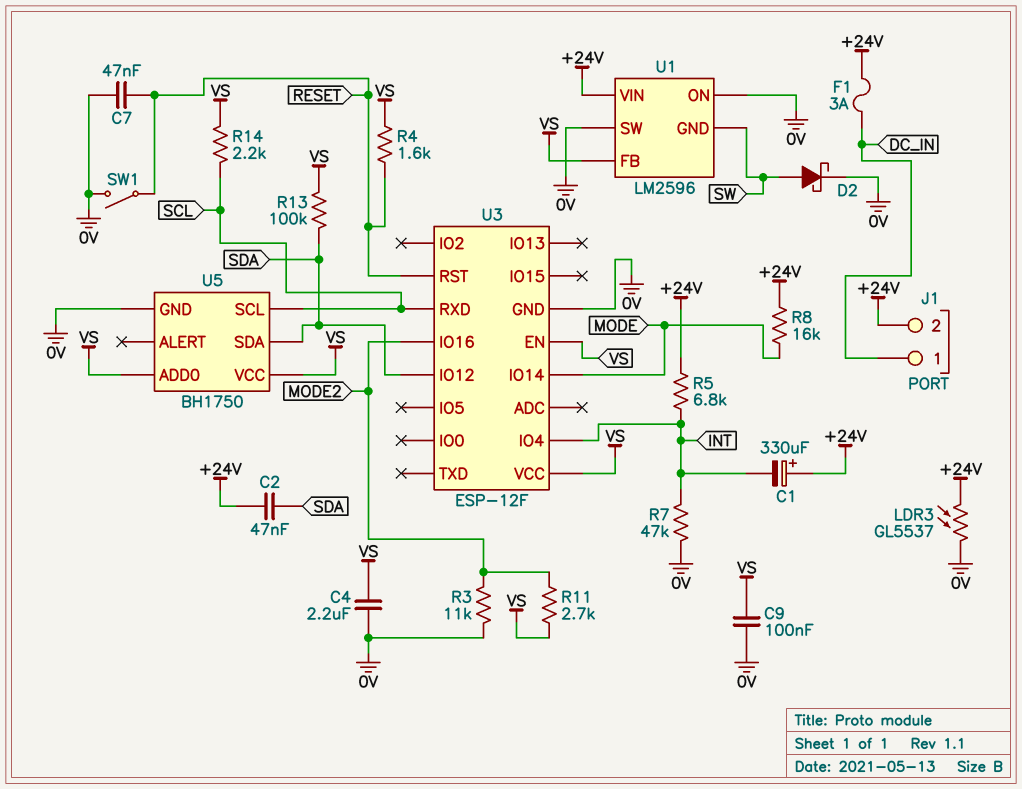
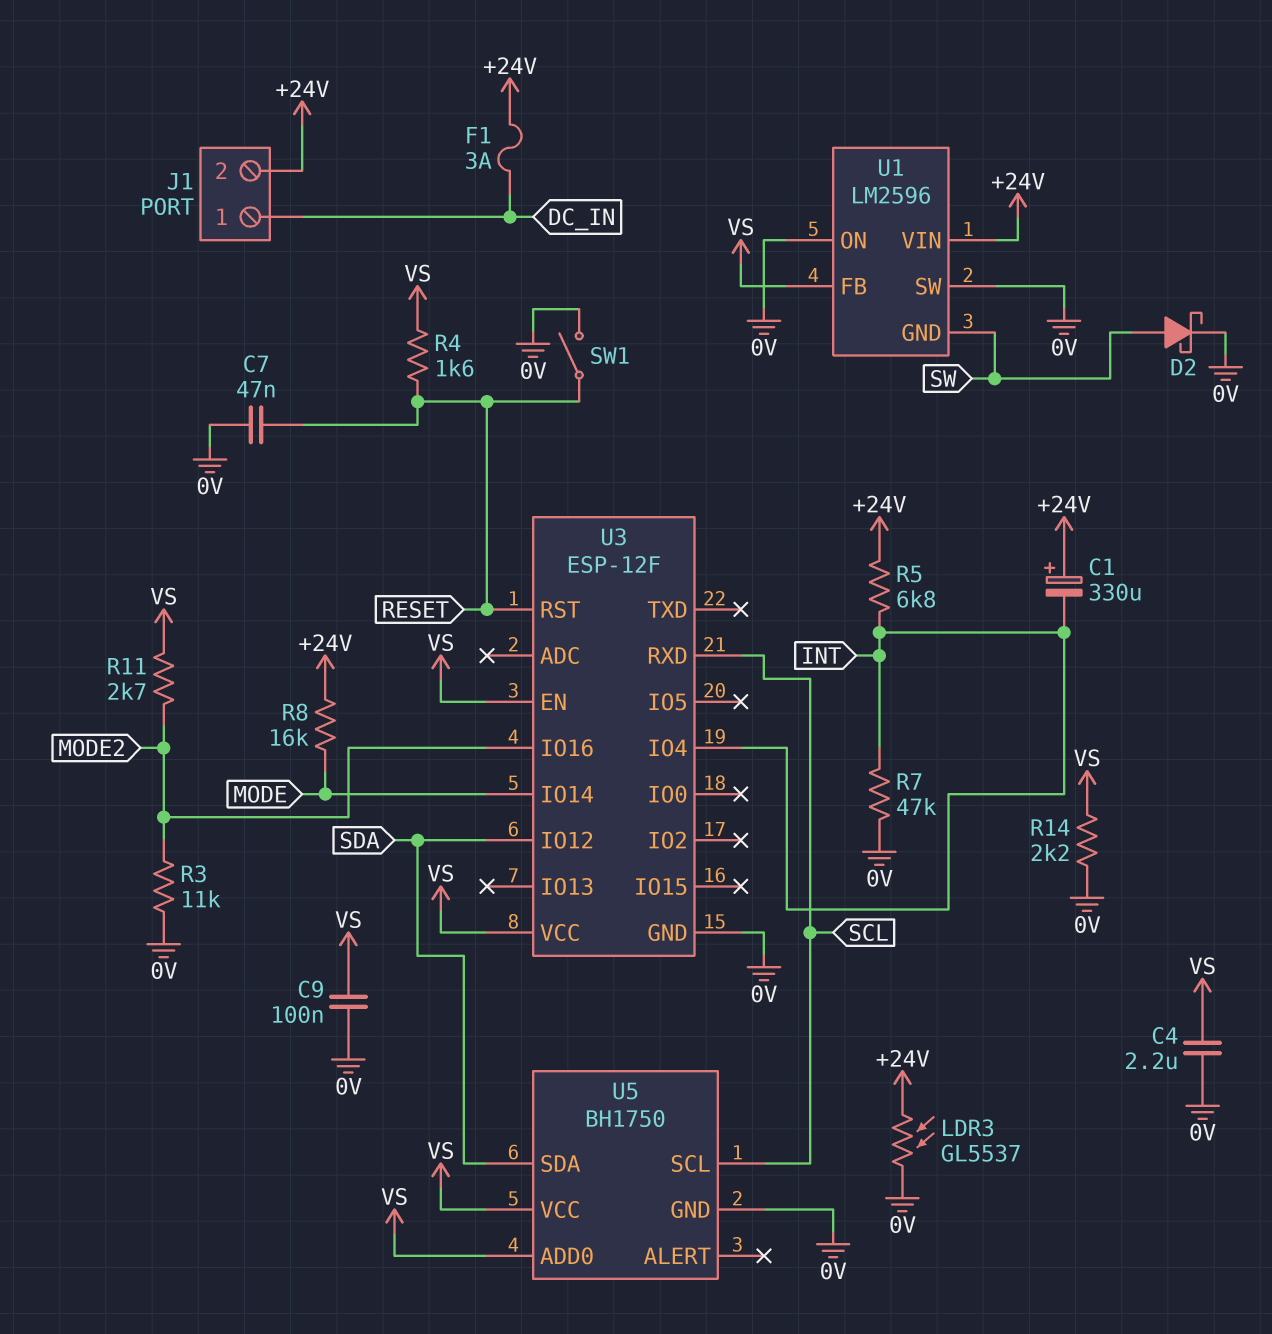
C2: 47nF (+24V, SDA) -> none
R13: 100k (SDA, VS) -> none
R14: 2.2k (SCL, VS) -> 2.2k (0V, VS)

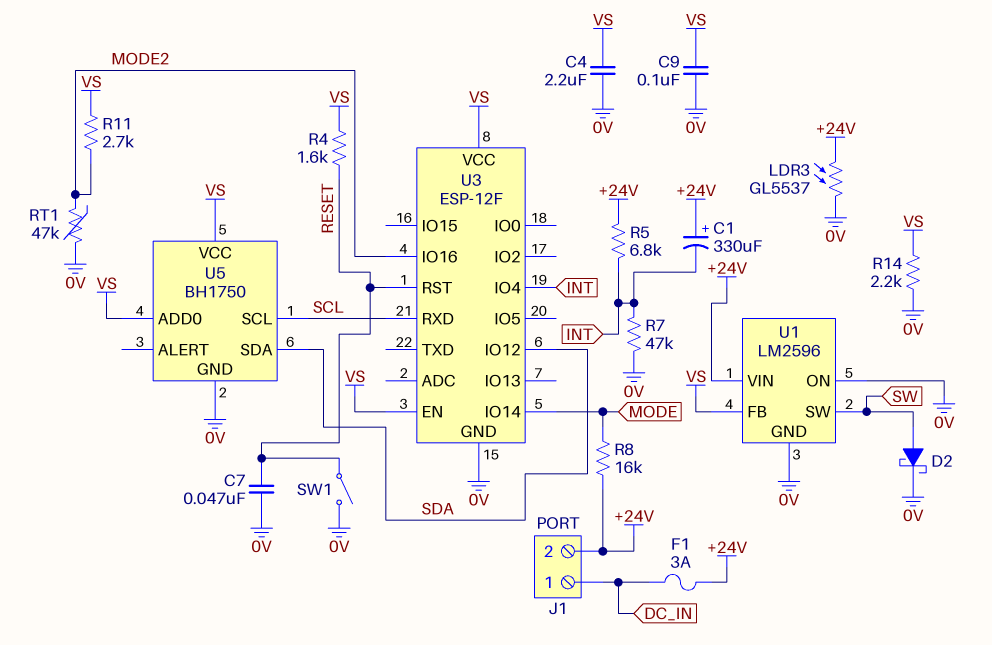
R3: 11k (0V, MODE2) -> none
RT1: none -> 47k (0V, MODE2)
U1 pin GND: SW -> 0V
U1 pin SW: 0V -> SW

